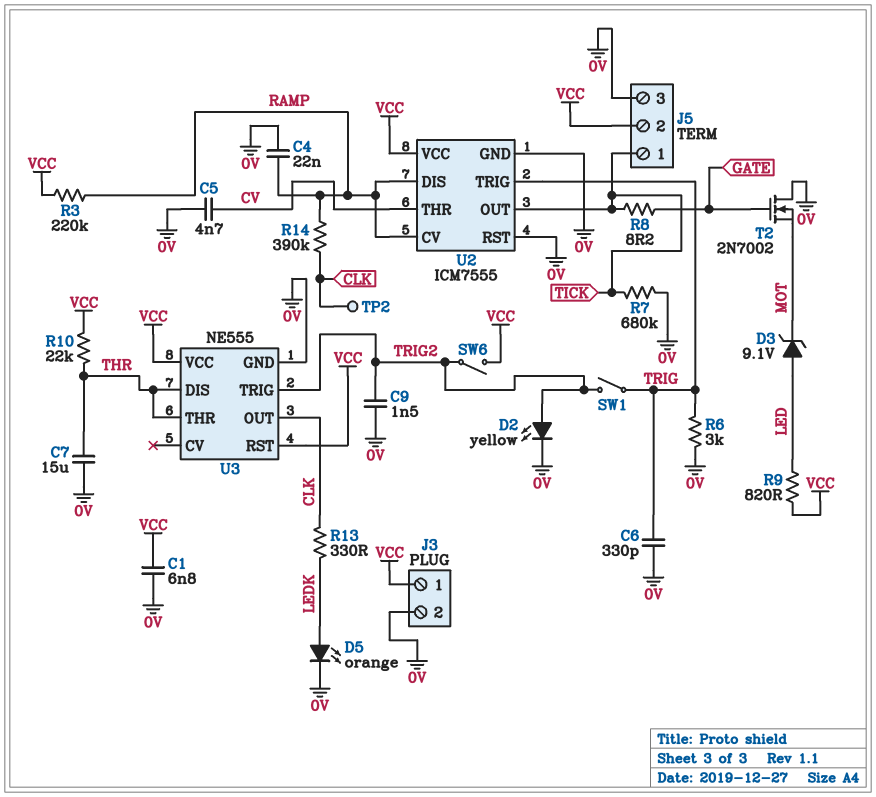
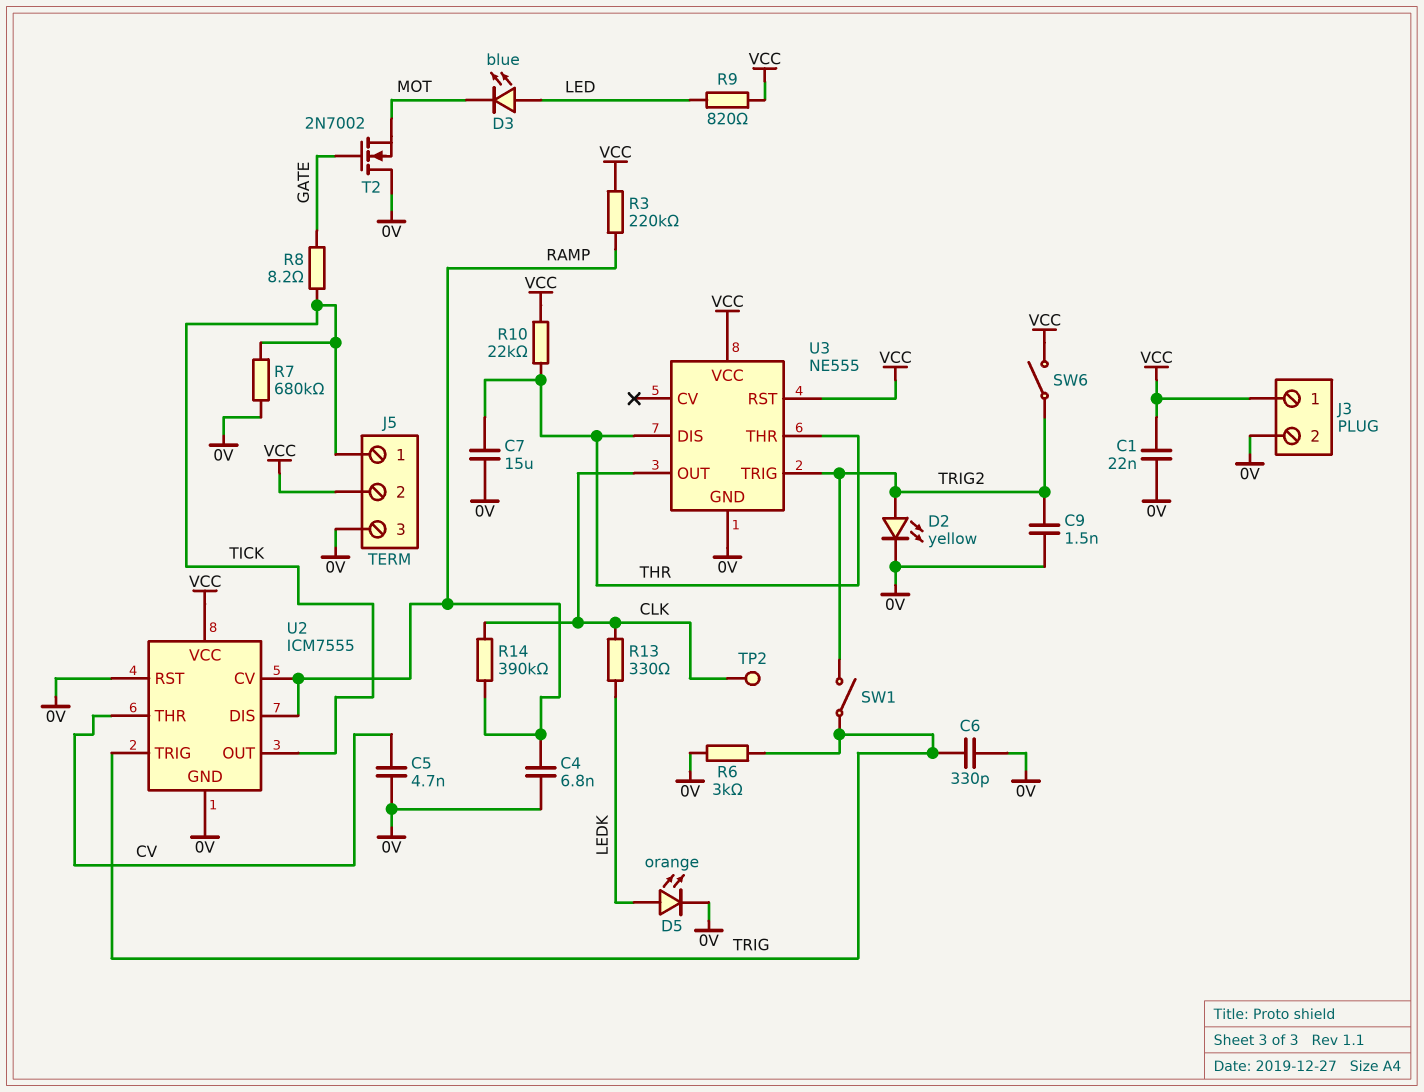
C1: 6.8nF (0V, VCC) -> 22nF (0V, VCC)
C4: 22nF (0V, RAMP) -> 6.8nF (0V, RAMP)
D3: zener 9.1V (A LED, K MOT) -> LED blue (A LED, K MOT)

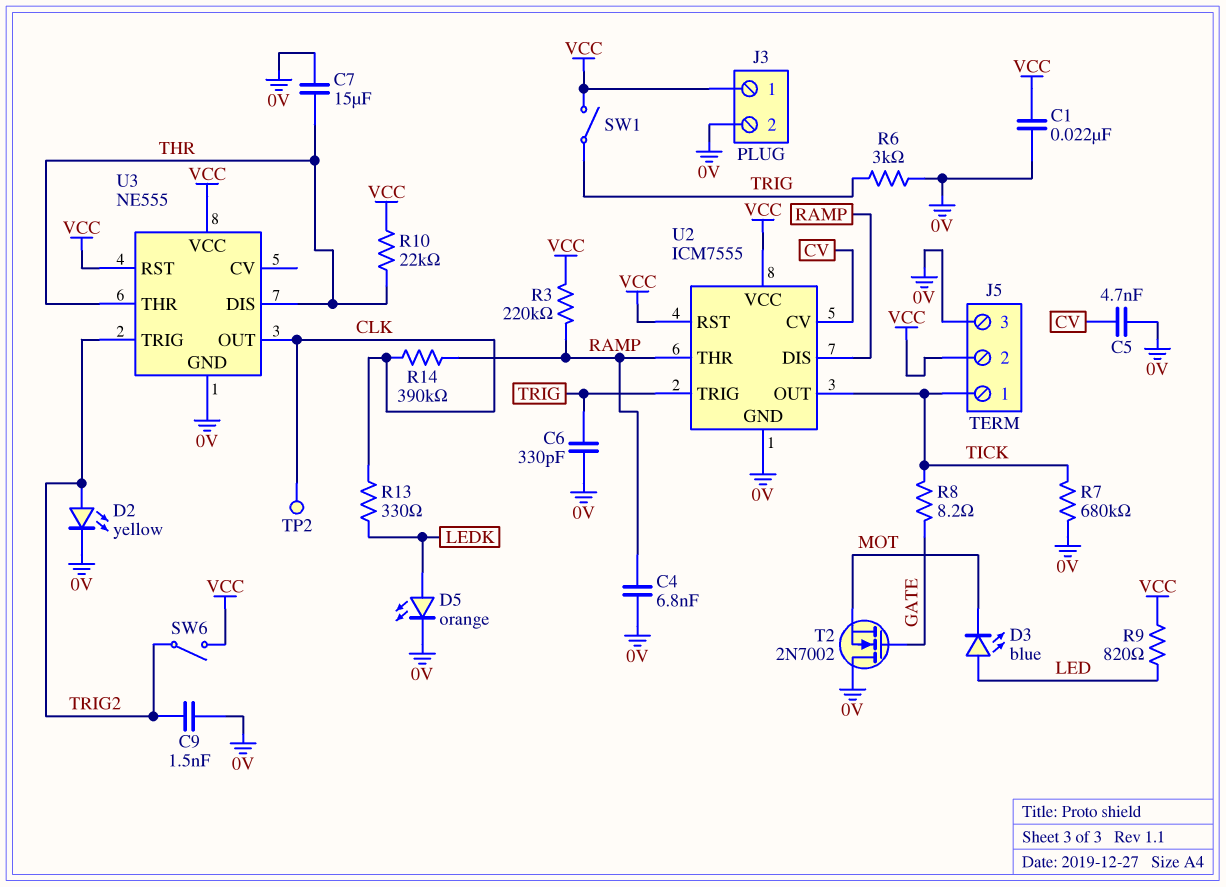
SW1: switch (TRIG, TRIG2) -> switch (TRIG, VCC)
U2 pin CV: RAMP -> CV
U2 pin RST: 0V -> VCC
U2 pin THR: CV -> RAMP

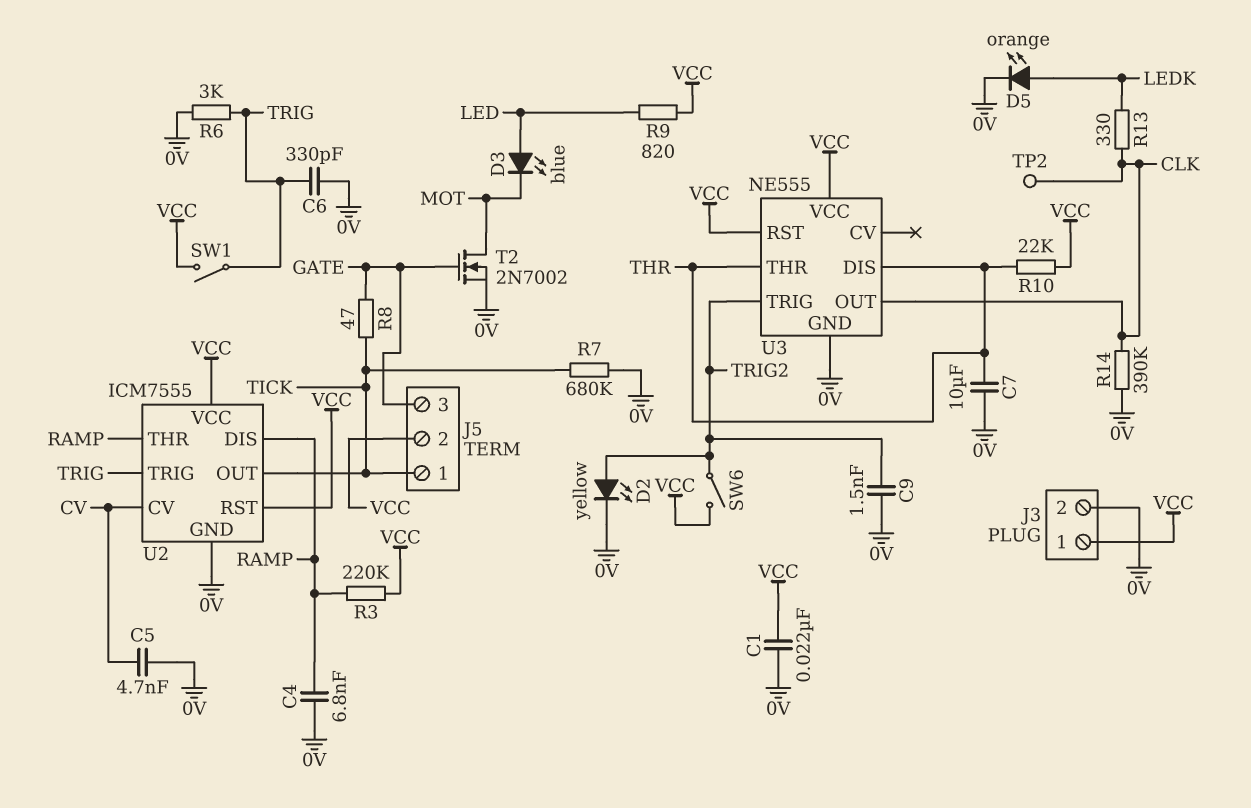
C7: 15uF (0V, THR) -> 10uF (0V, THR)
J5 pin 3: 0V -> GATE
R8: 8.2 (GATE, TICK) -> 47 (GATE, TICK)
R14: 390k (CLK, RAMP) -> 390k (0V, CLK)
T2: NMOS 2N7002 (G GATE, D 0V, S MOT) -> NMOS 2N7002 (G GATE, D MOT, S 0V)

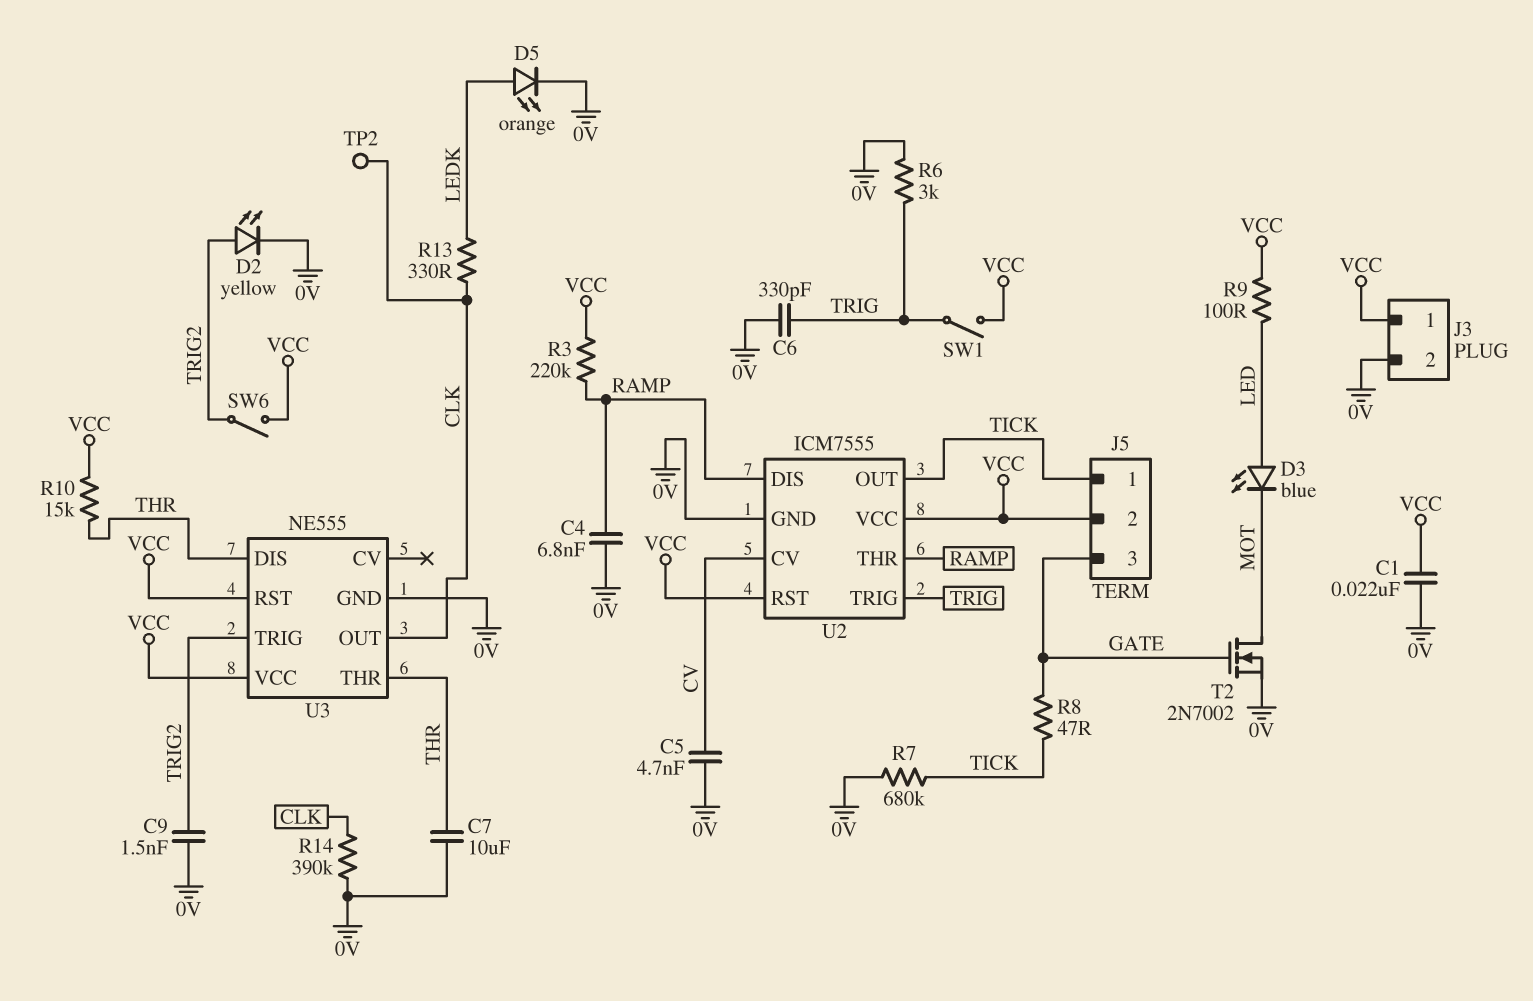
R9: 820 (LED, VCC) -> 100 (LED, VCC)
R10: 22k (THR, VCC) -> 15k (THR, VCC)

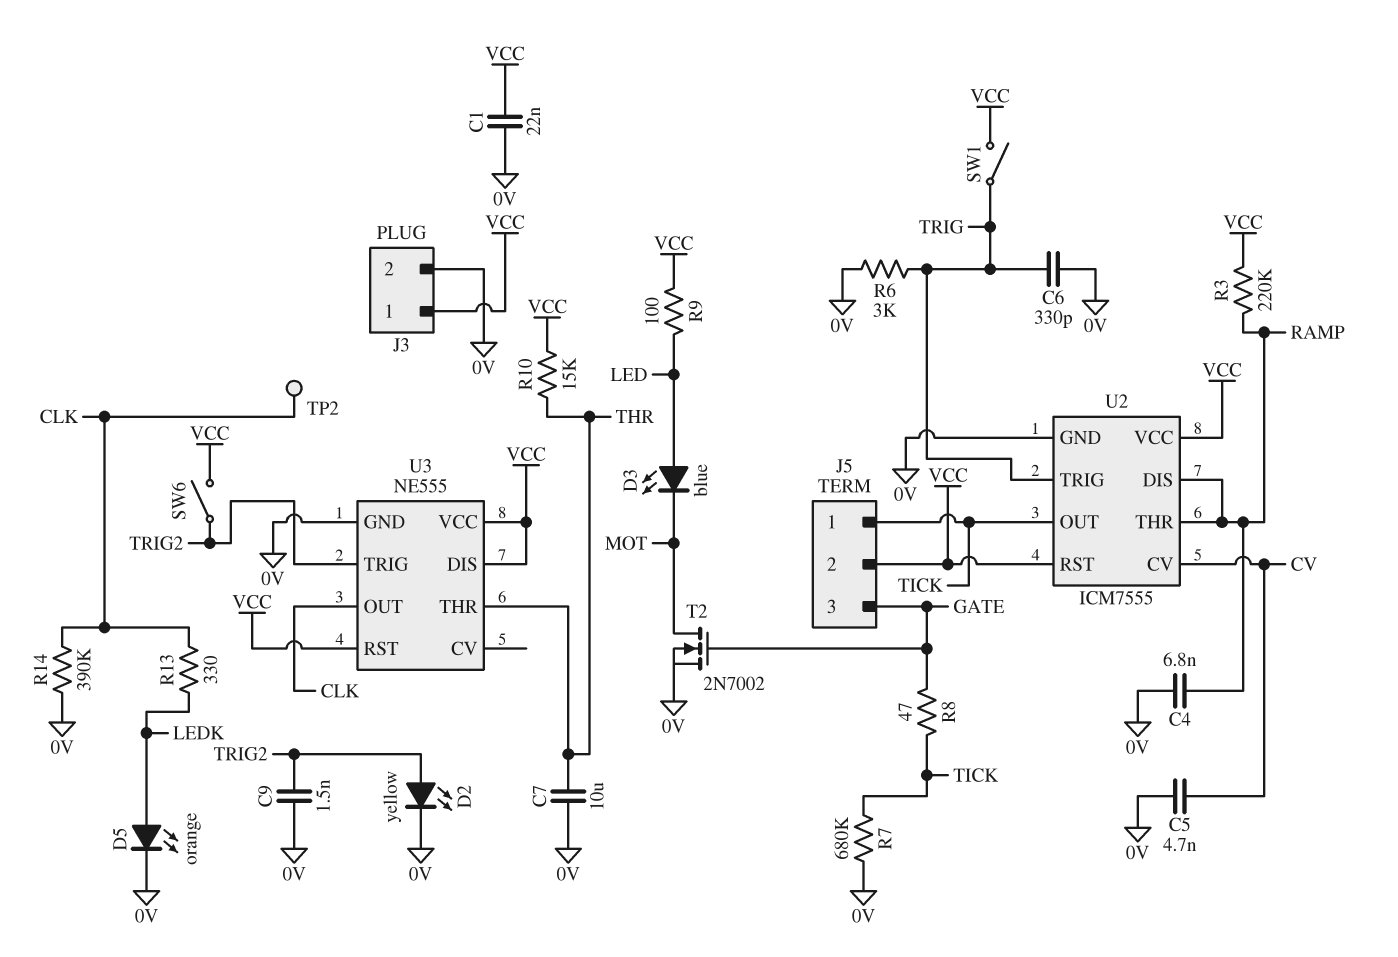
U3 pin DIS: THR -> VCC

